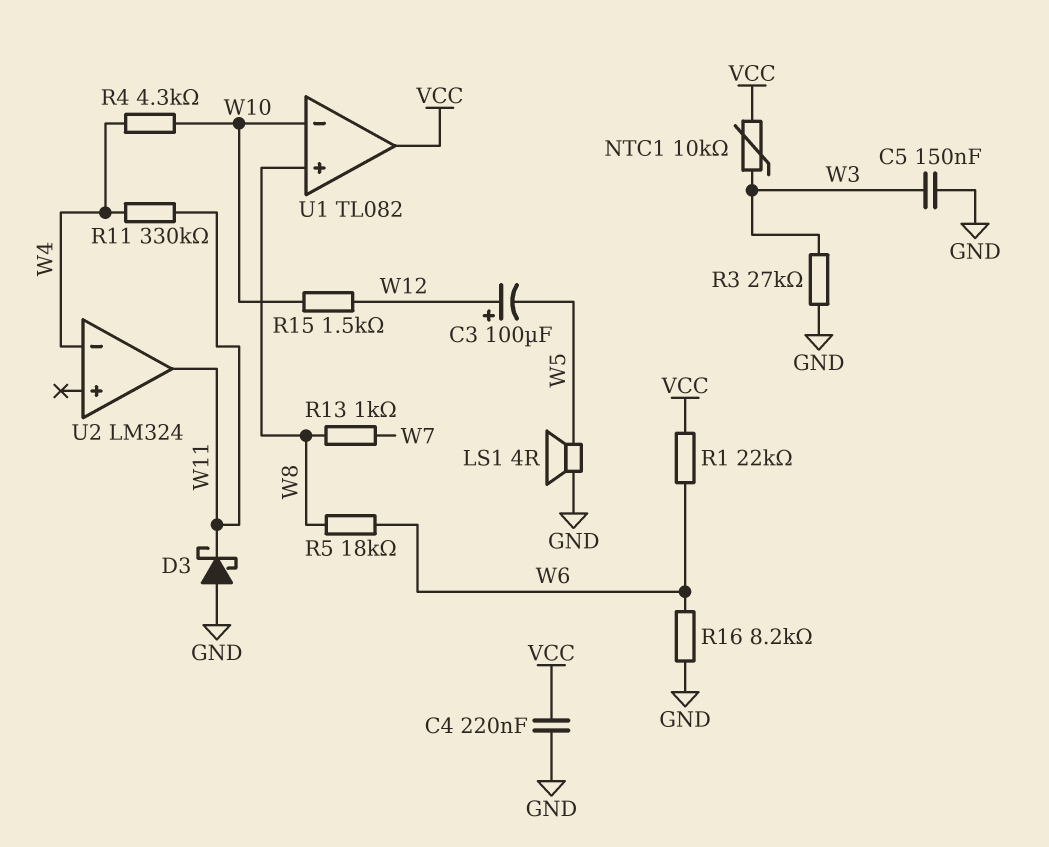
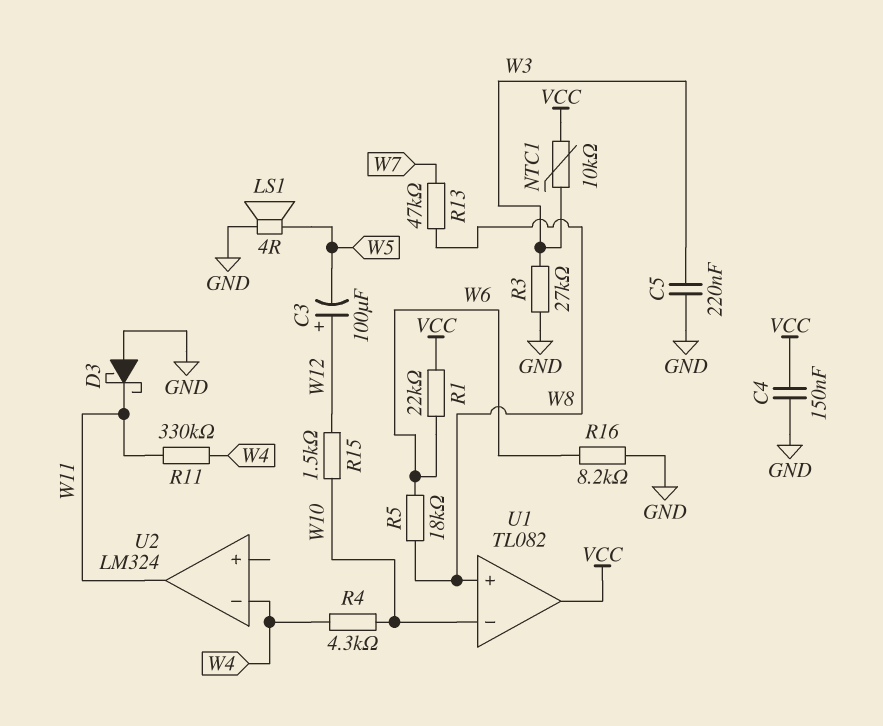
C4: 220nF (GND, VCC) -> 150nF (GND, VCC)
C5: 150nF (GND, W3) -> 220nF (GND, W3)
R13: 1k (W7, W8) -> 47k (W7, W8)

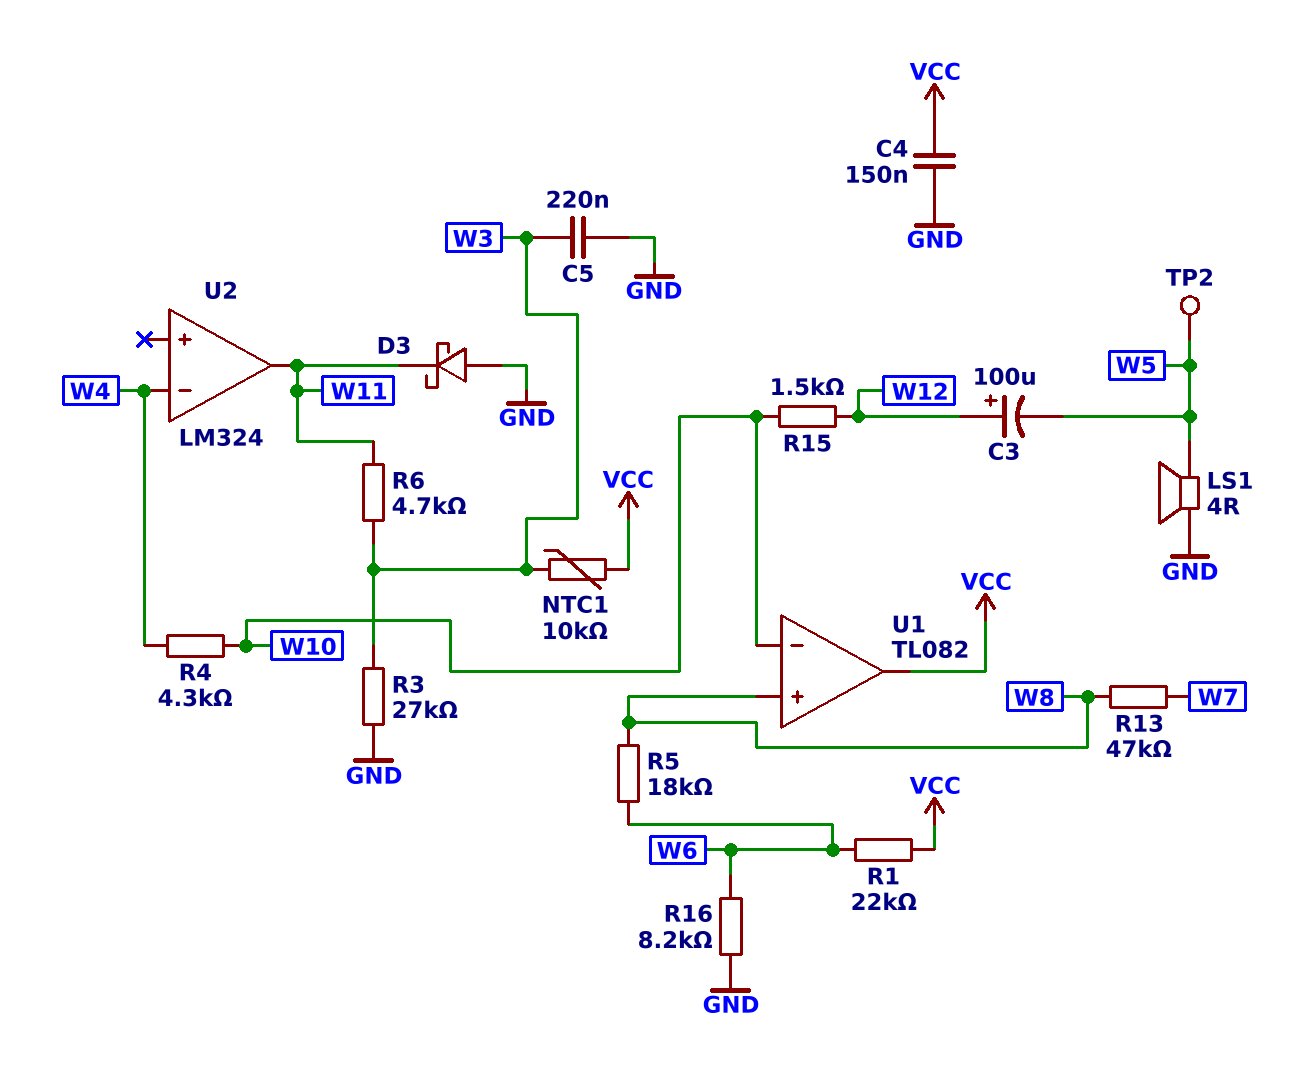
R6: none -> 4.7k (W3, W11)
R11: 330k (W4, W11) -> none
TP2: none -> test point (W5)

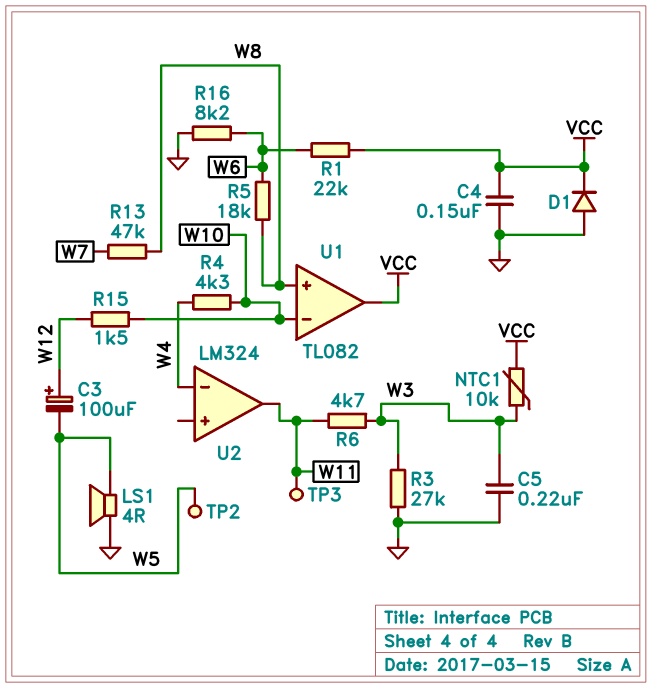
D1: none -> diode (A GND, K VCC)
D3: schottky (A GND, K W11) -> none
TP3: none -> test point (W11)

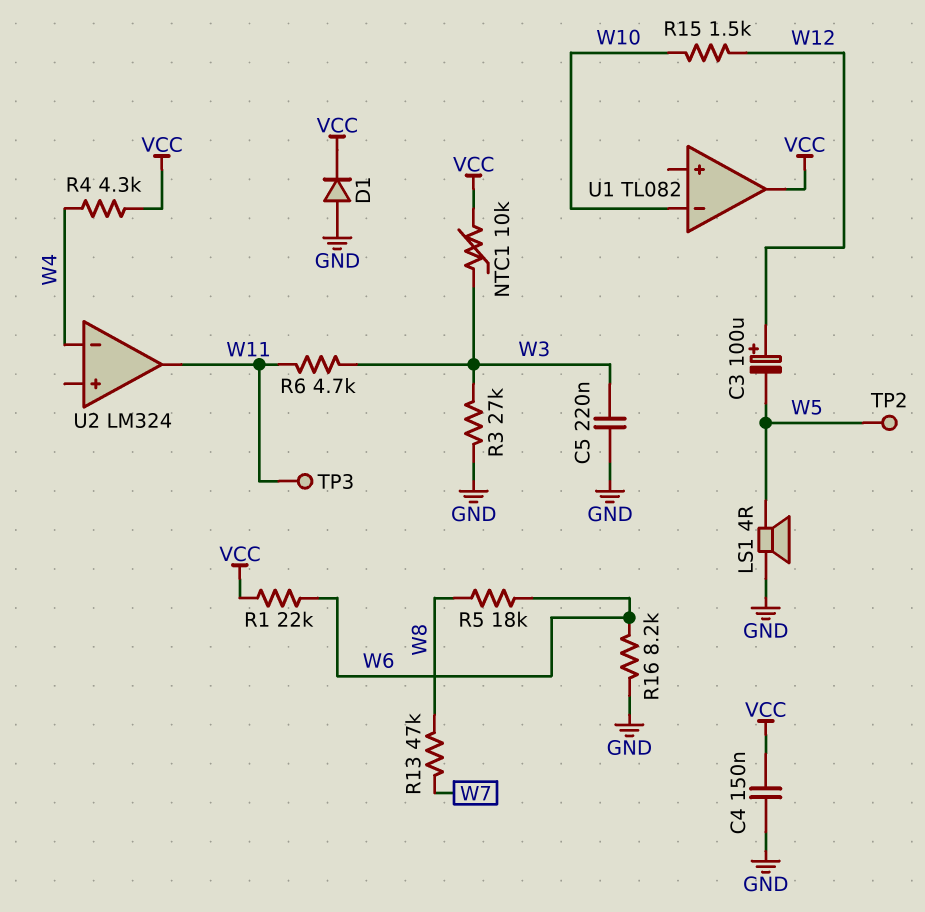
R4: 4.3k (W4, W10) -> 4.3k (VCC, W4)
U1 pin in+: W8 -> none

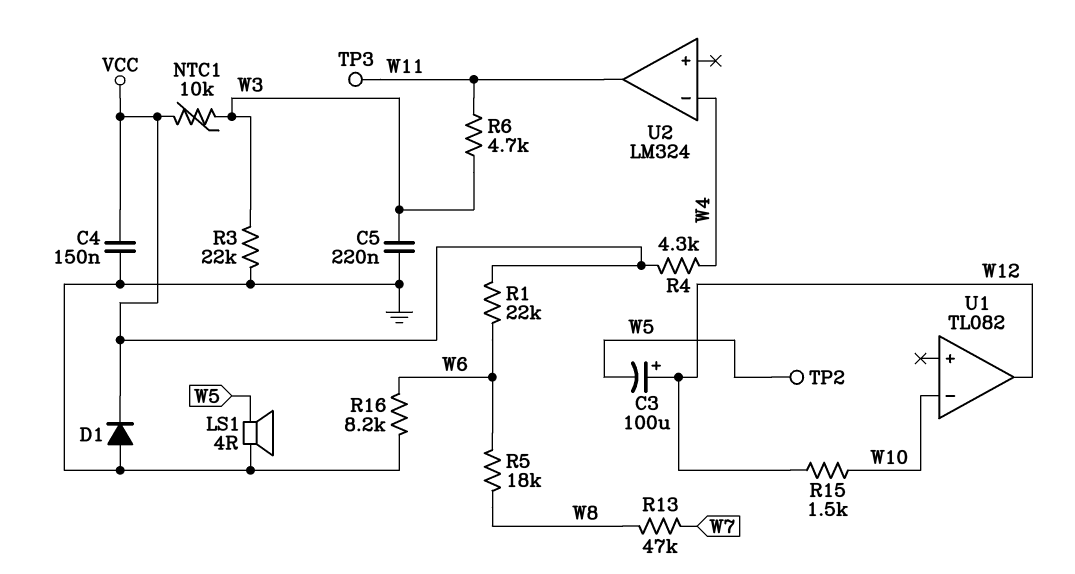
R3: 27k (GND, W3) -> 22k (GND, W3)
U1 pin out: VCC -> W12

